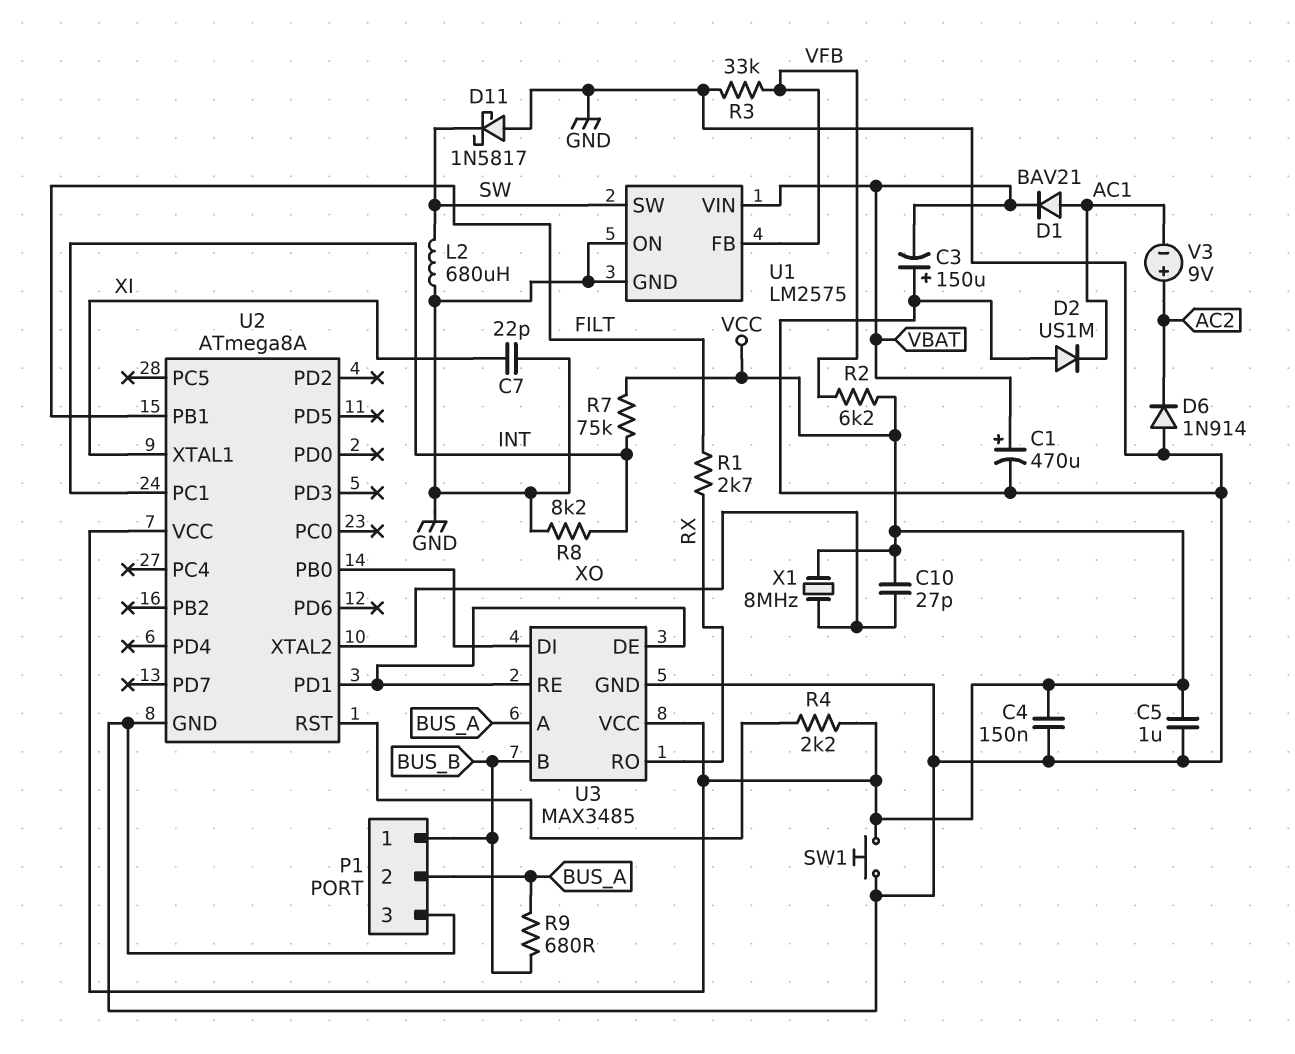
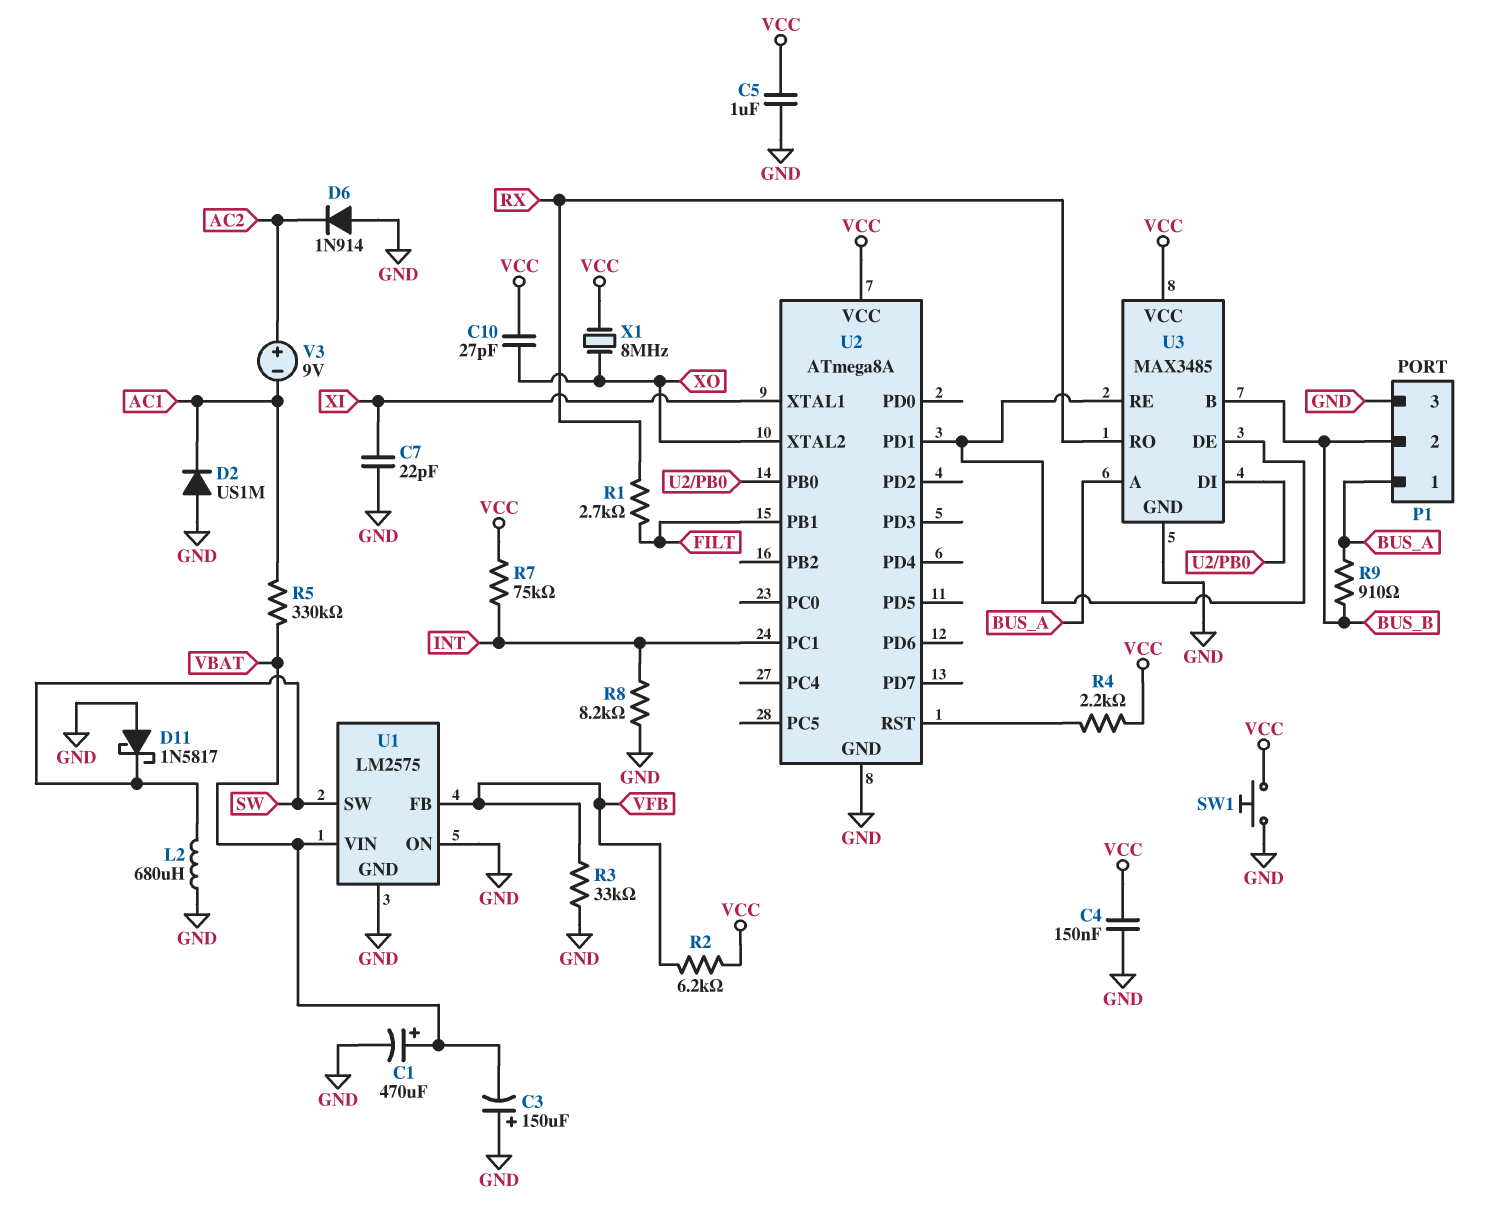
D1: diode BAV21 (A AC1, K VBAT) -> none
P1 pin 1: BUS_B -> BUS_A
P1 pin 2: BUS_A -> BUS_B
R5: none -> 330k (AC1, VBAT)
R9: 680 (BUS_A, BUS_B) -> 910 (BUS_A, BUS_B)

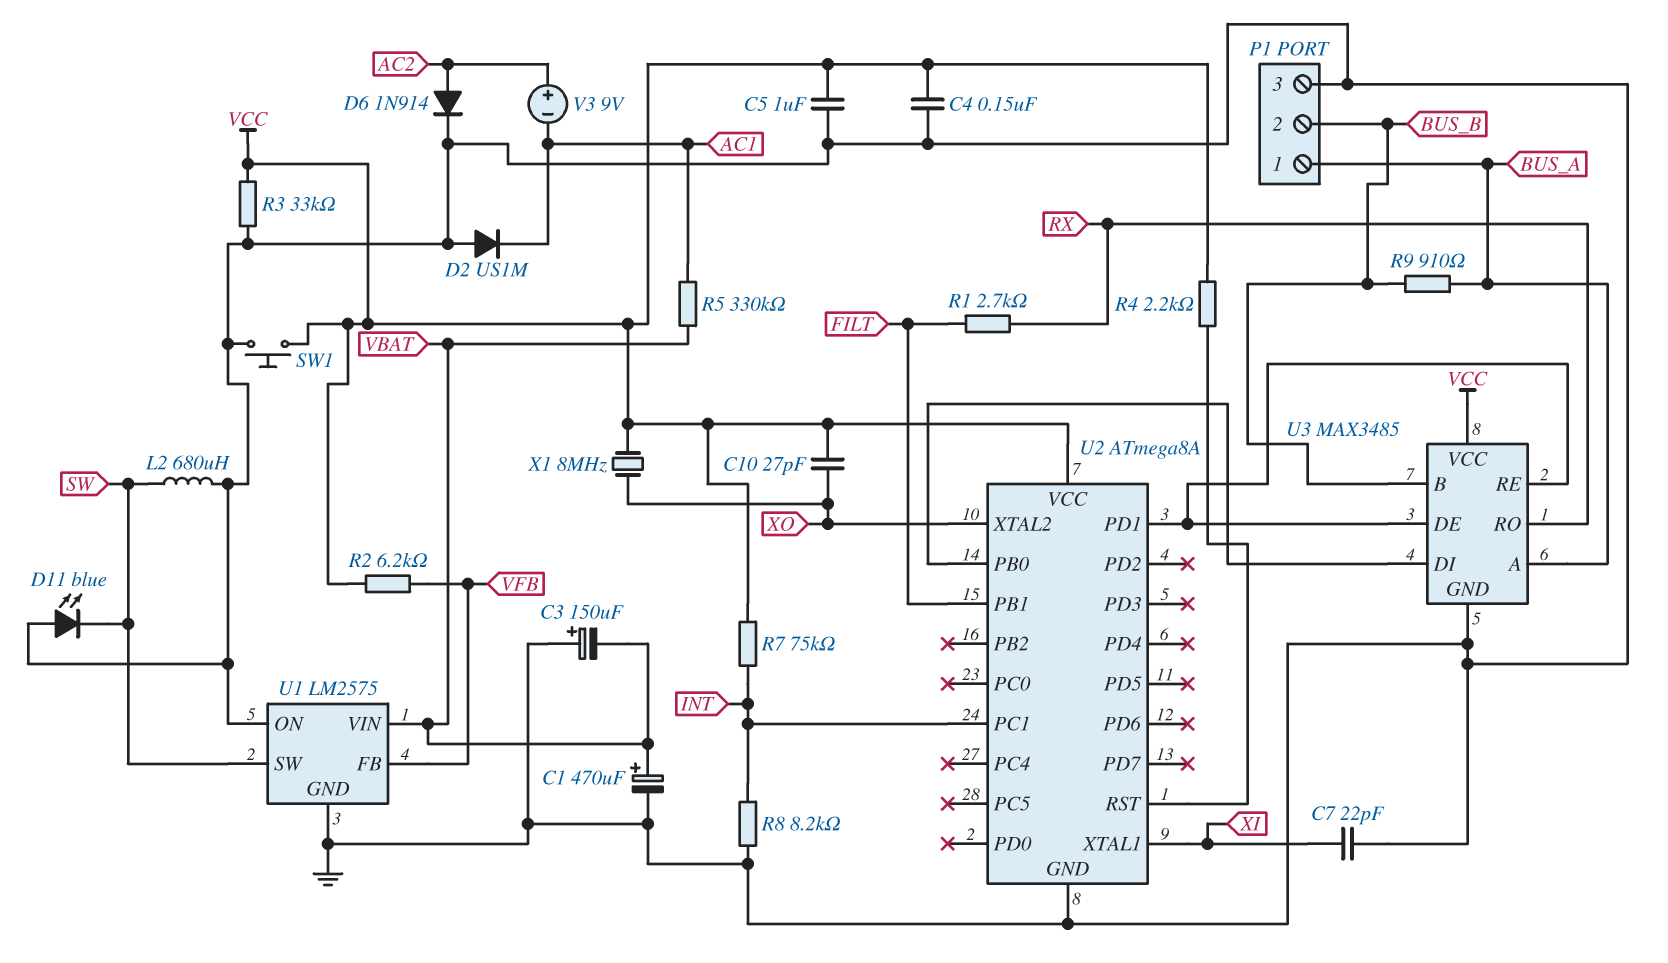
D6: diode 1N914 (A GND, K AC2) -> diode 1N914 (A AC2, K GND)
D11: schottky 1N5817 (A GND, K SW) -> LED blue (A GND, K SW)
R3: 33k (GND, VFB) -> 33k (GND, VCC)

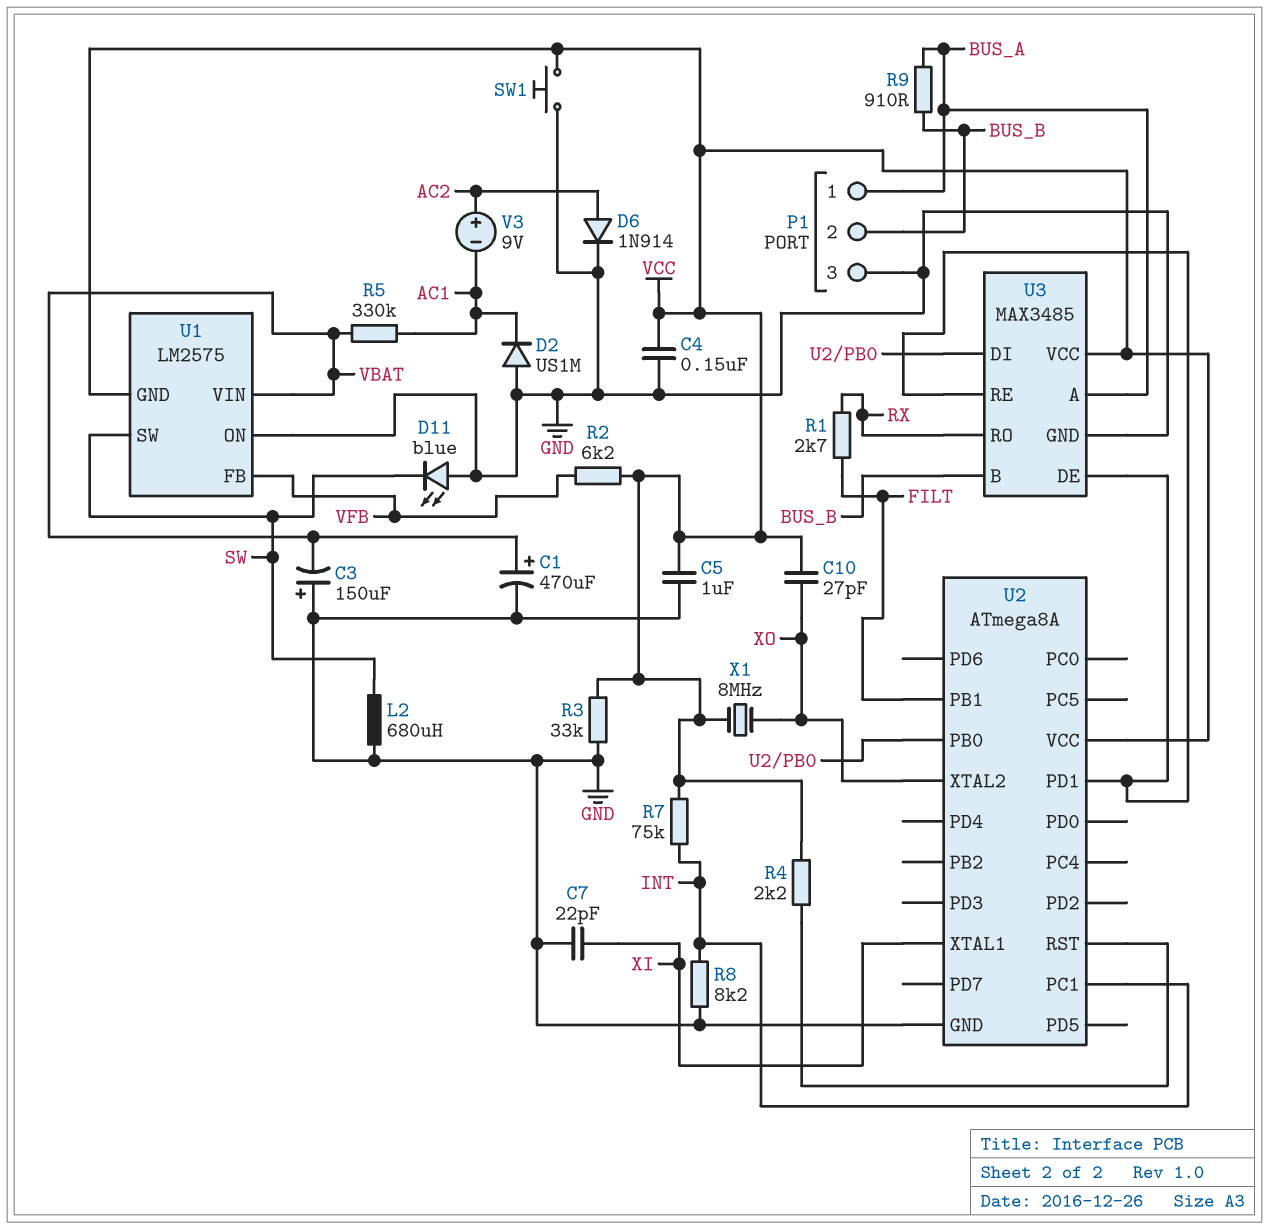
U1 pin GND: GND -> VCC

